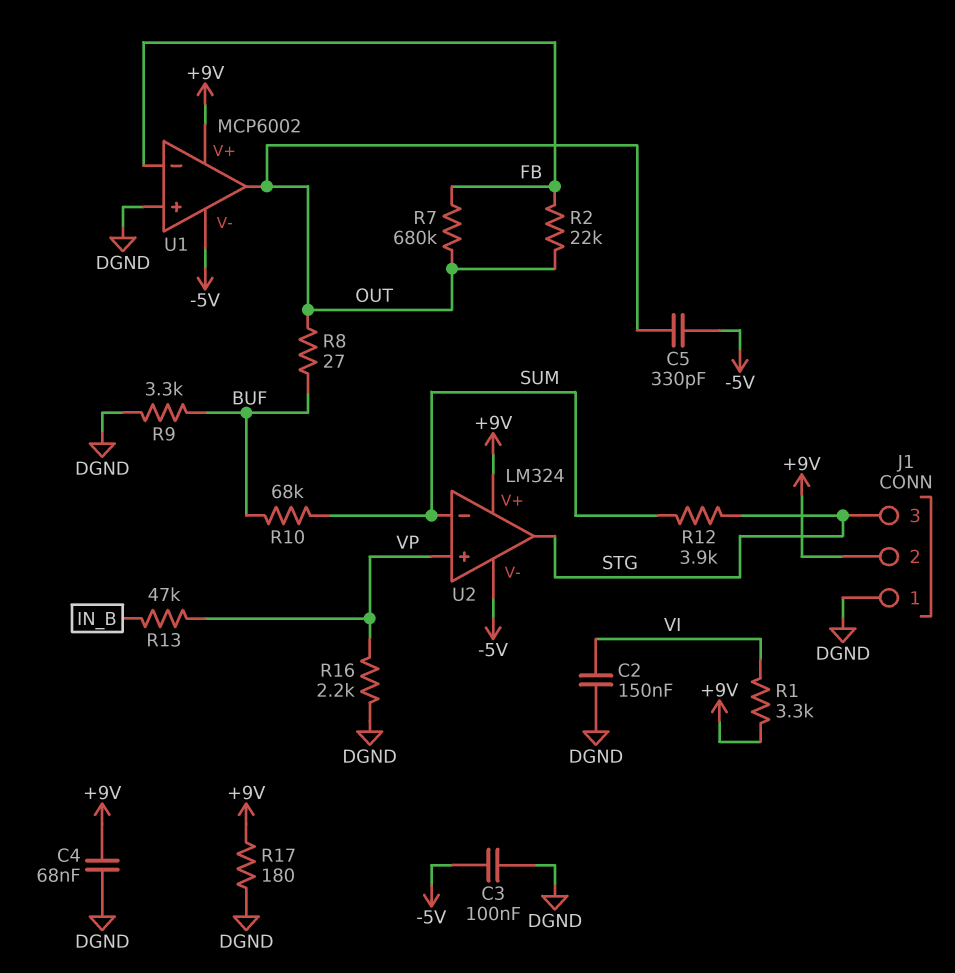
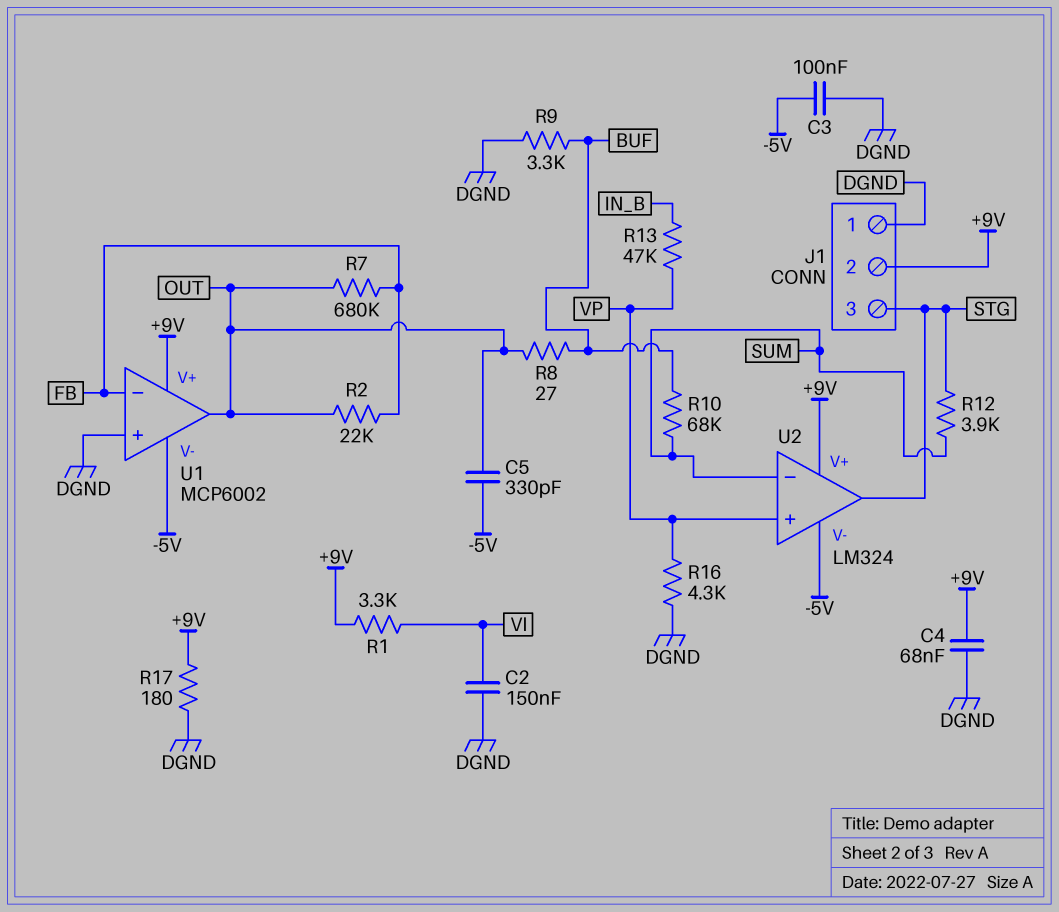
R16: 2.2k (DGND, VP) -> 4.3k (DGND, VP)

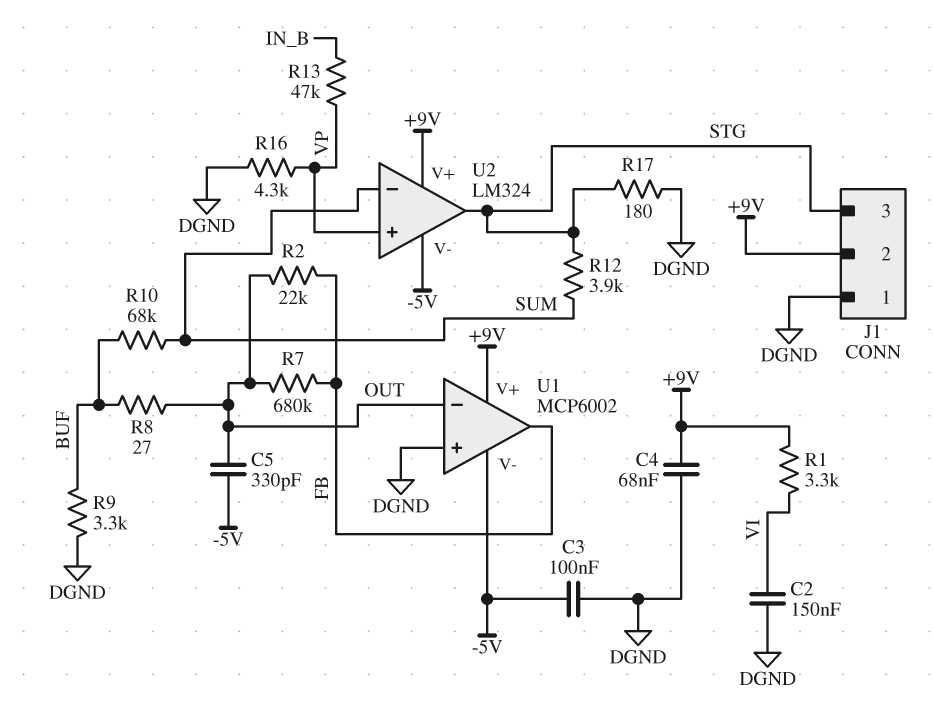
R17: 180 (+9V, DGND) -> 180 (DGND, STG)
U1 pin in-: FB -> OUT
U1 pin out: OUT -> FB

